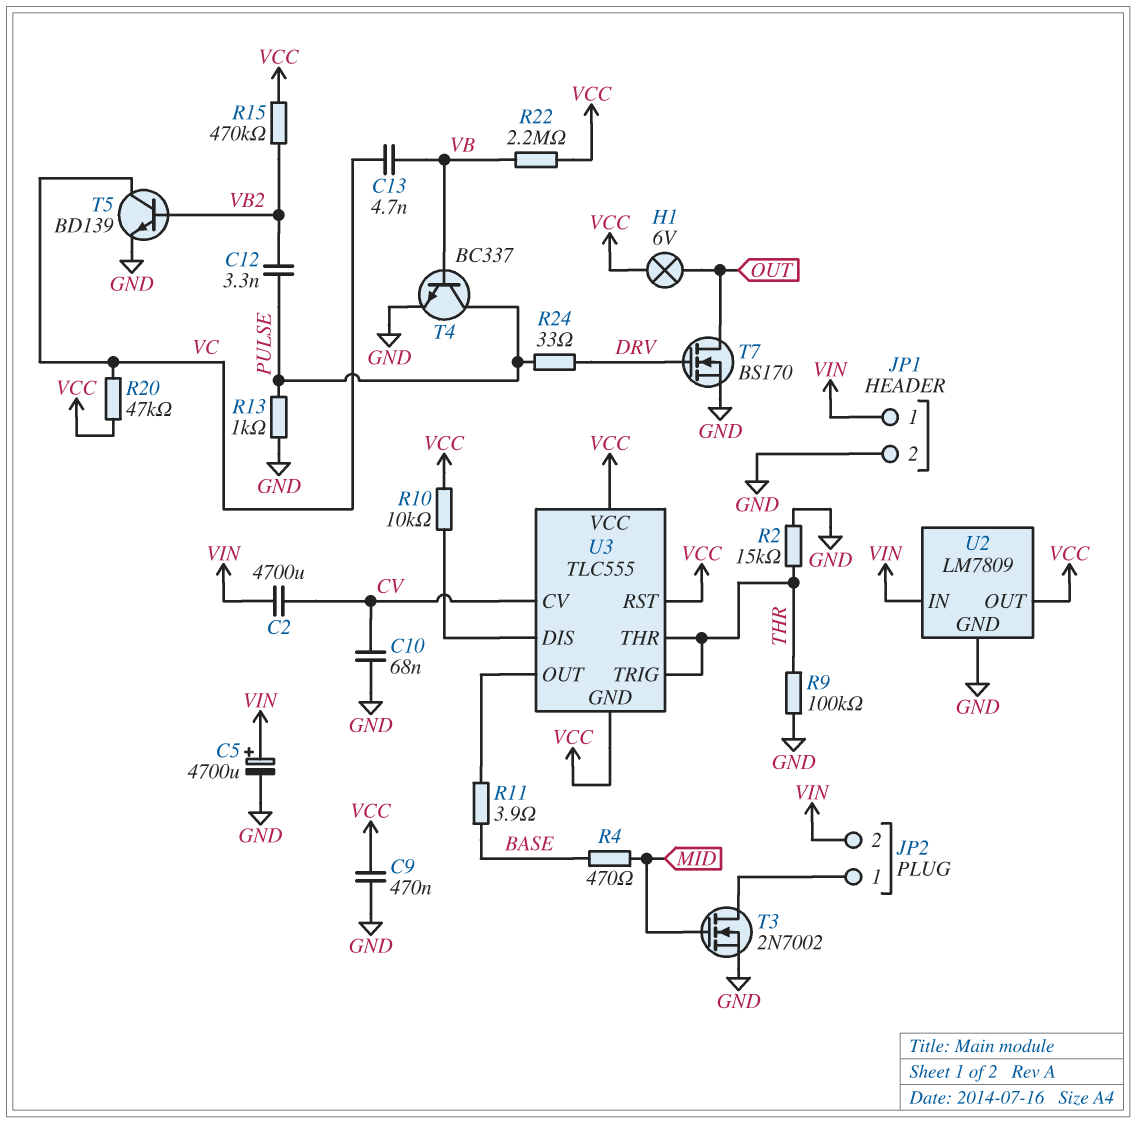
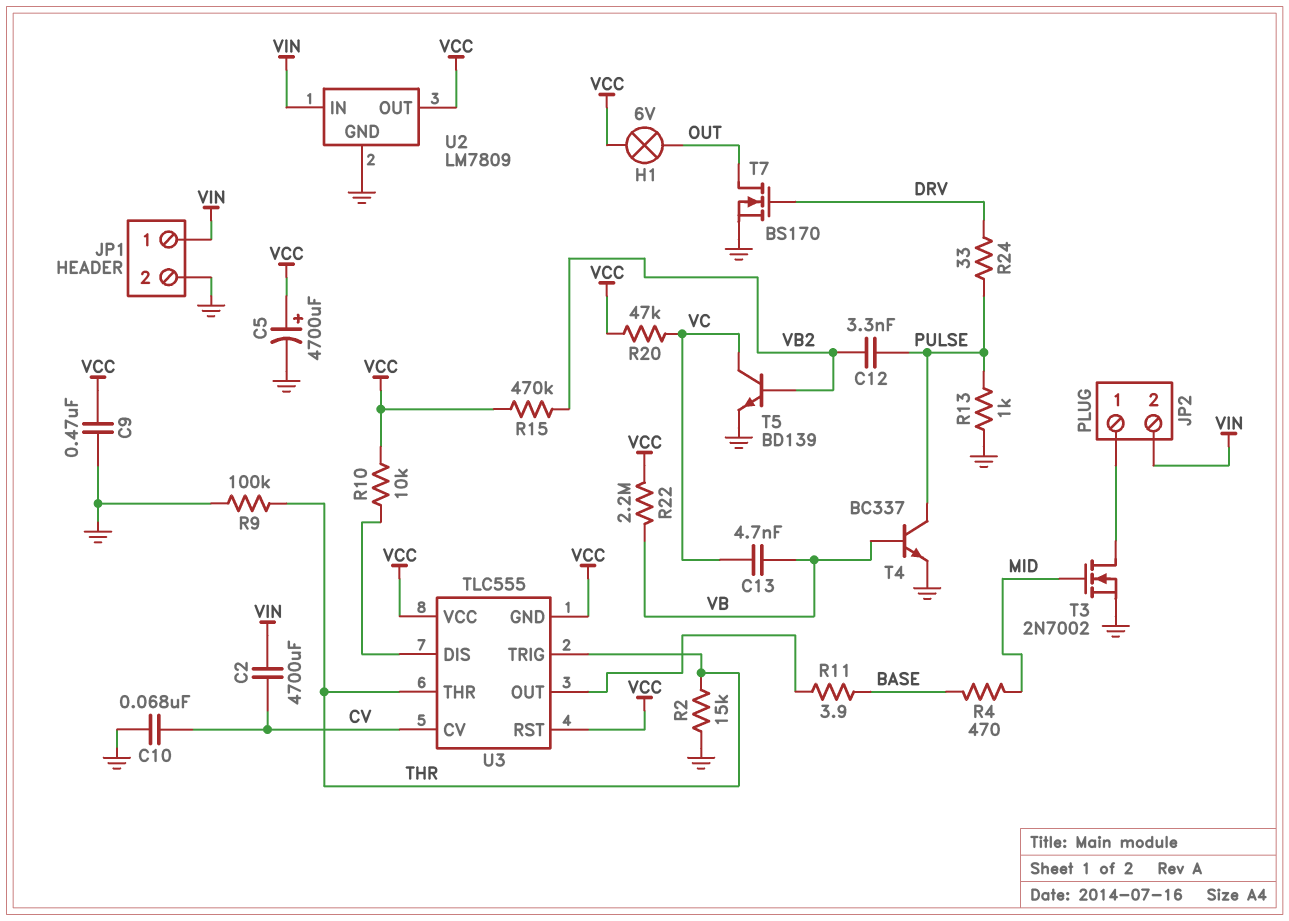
C5: 4700uF (plus VIN, minus GND) -> 4700uF (plus VCC, minus GND)

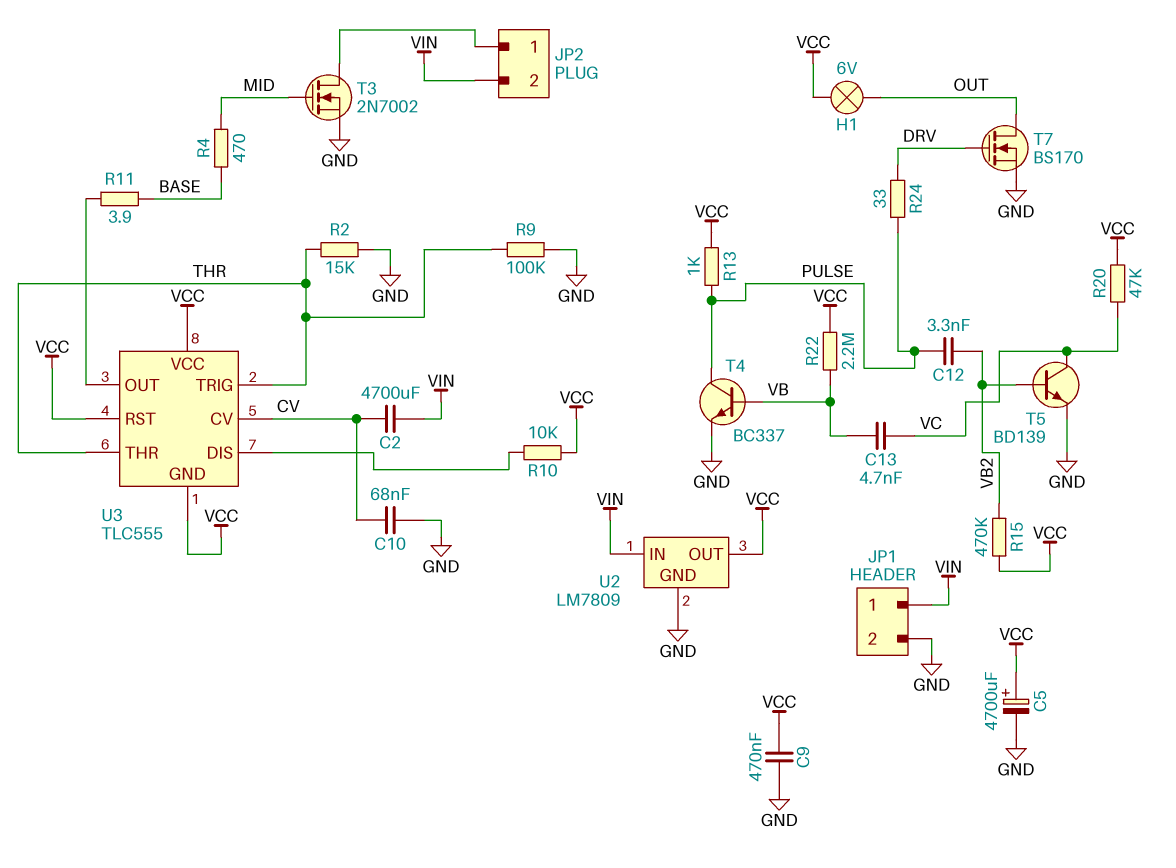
R13: 1k (GND, PULSE) -> 1k (PULSE, VCC)

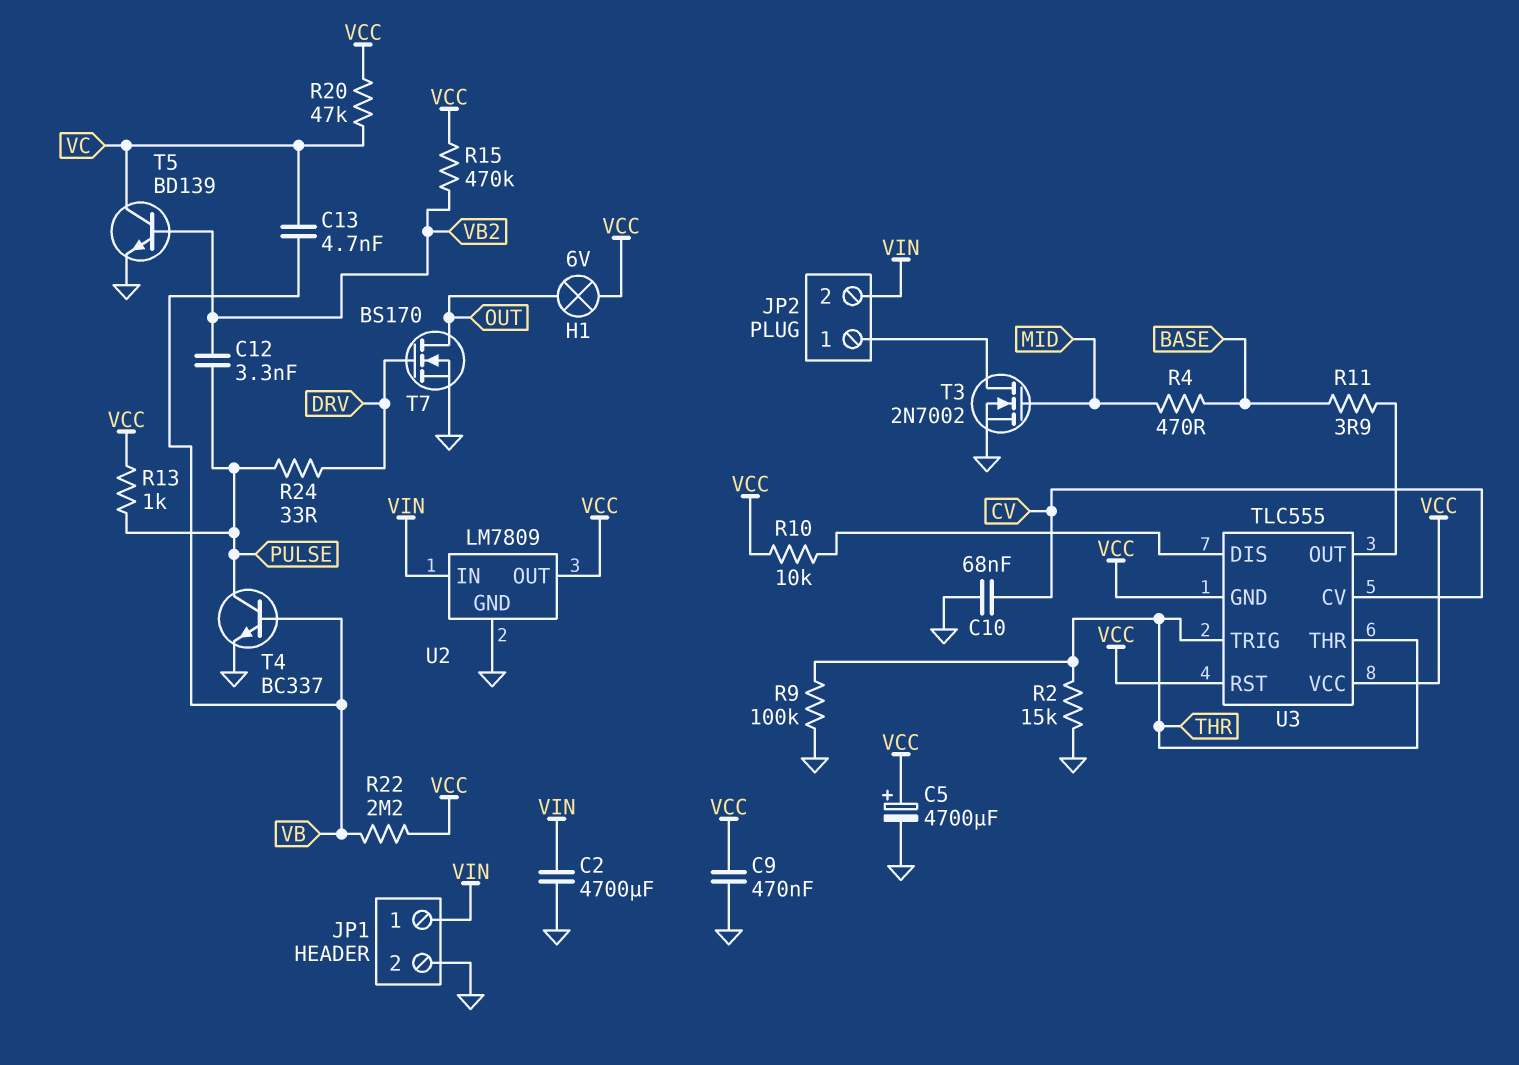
C2: 4700uF (CV, VIN) -> 4700uF (GND, VIN)

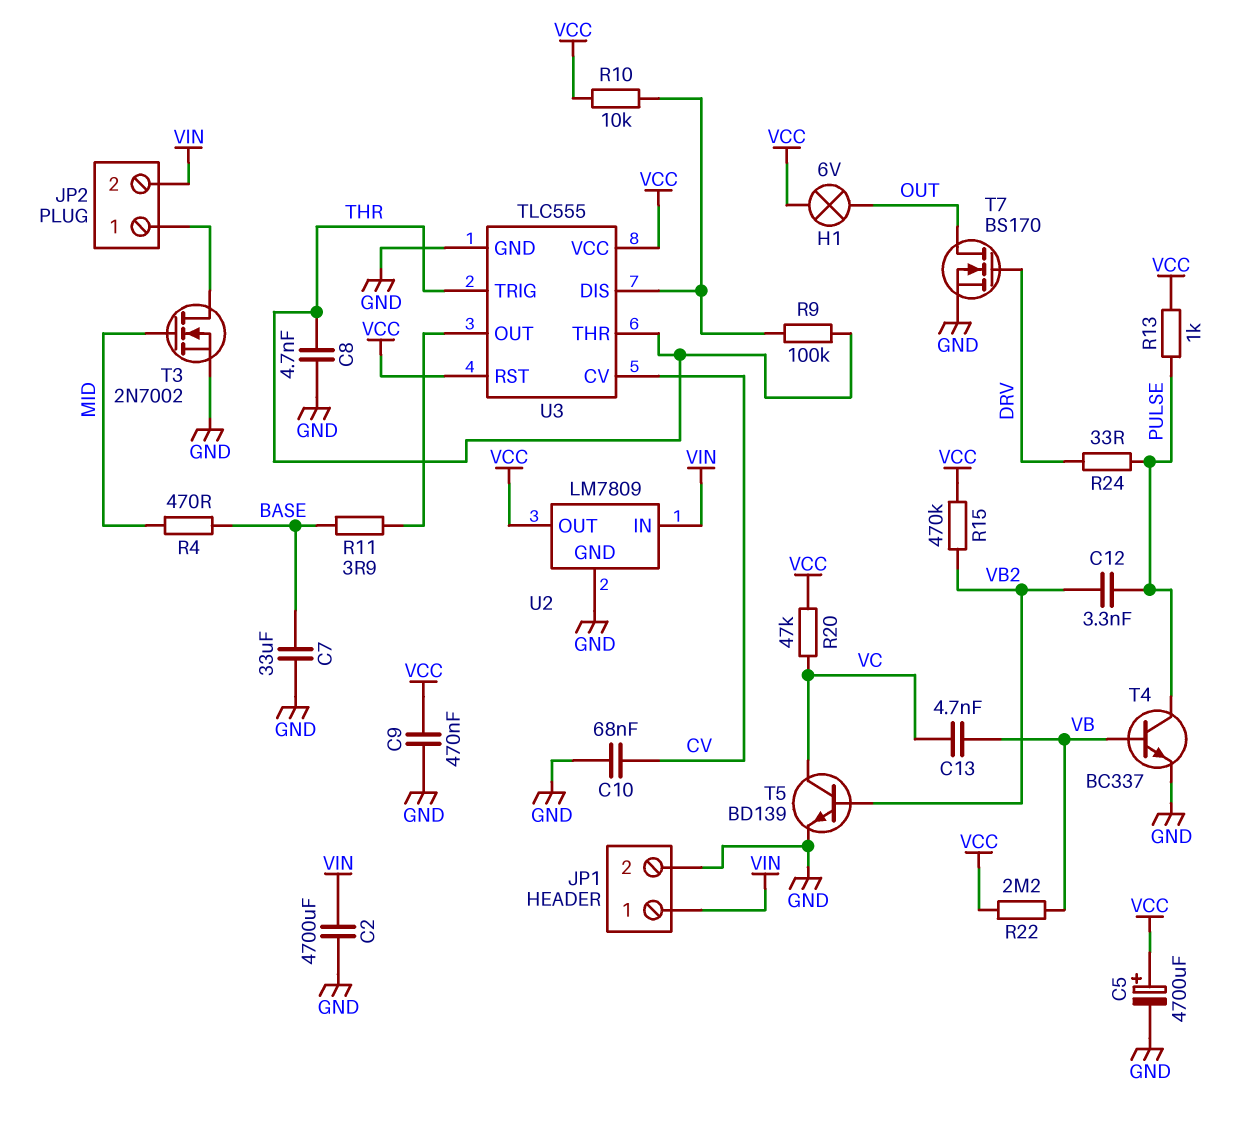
C7: none -> 33uF (BASE, GND)
C8: none -> 4.7nF (GND, THR)
R2: 15k (GND, THR) -> none
R9: 100k (GND, THR) -> 100k (THR, U3/DIS)
U3 pin GND: VCC -> GND

